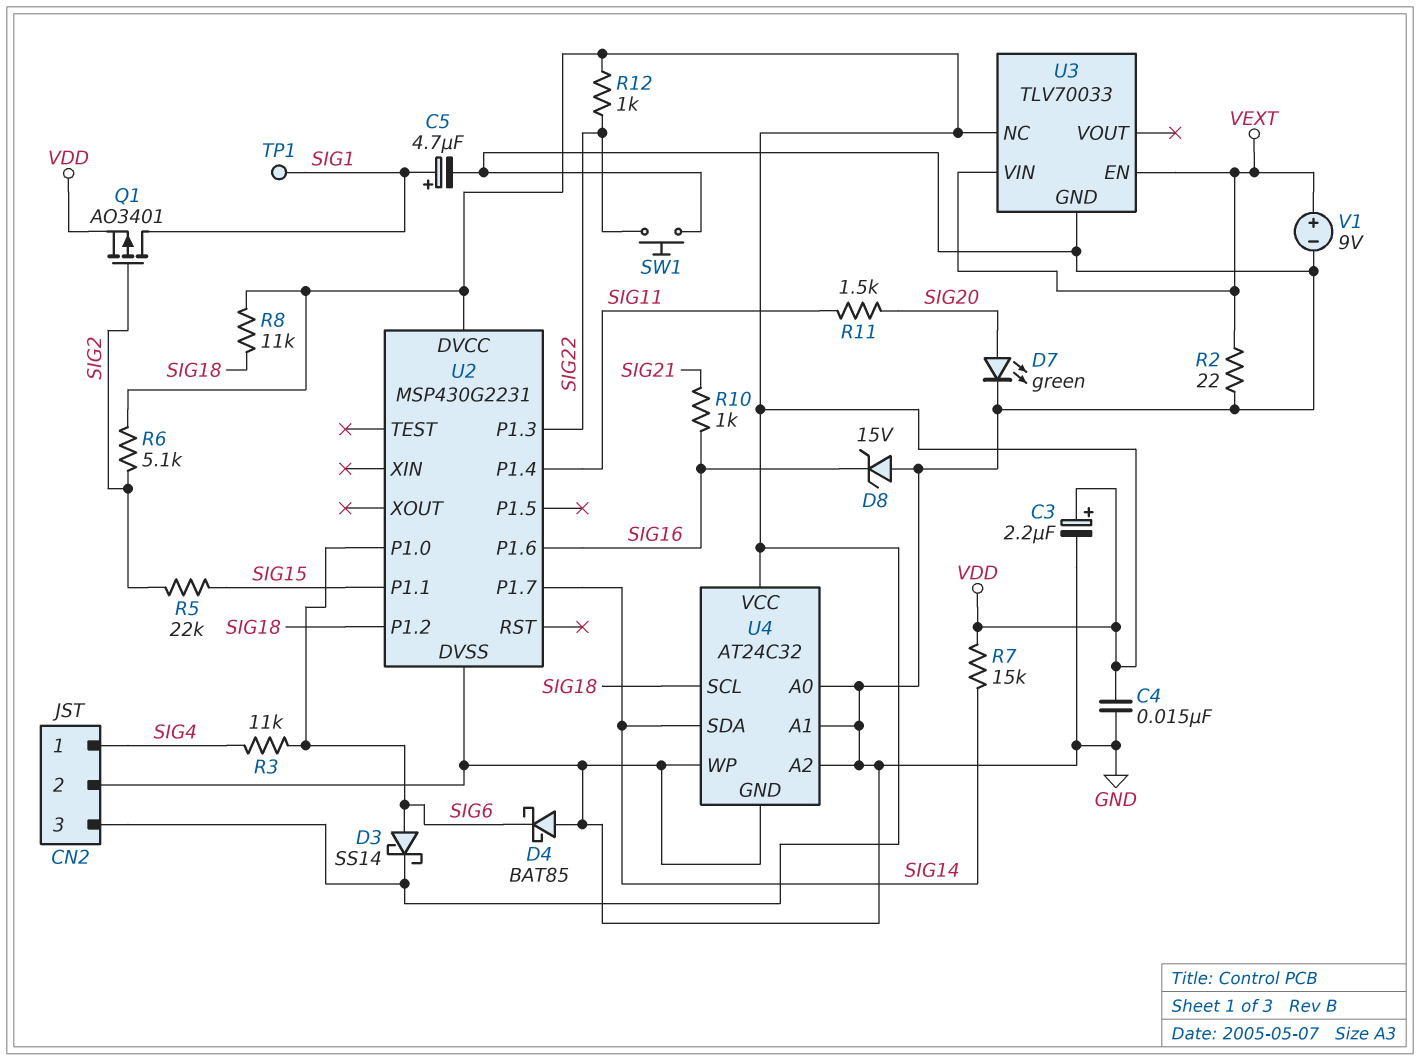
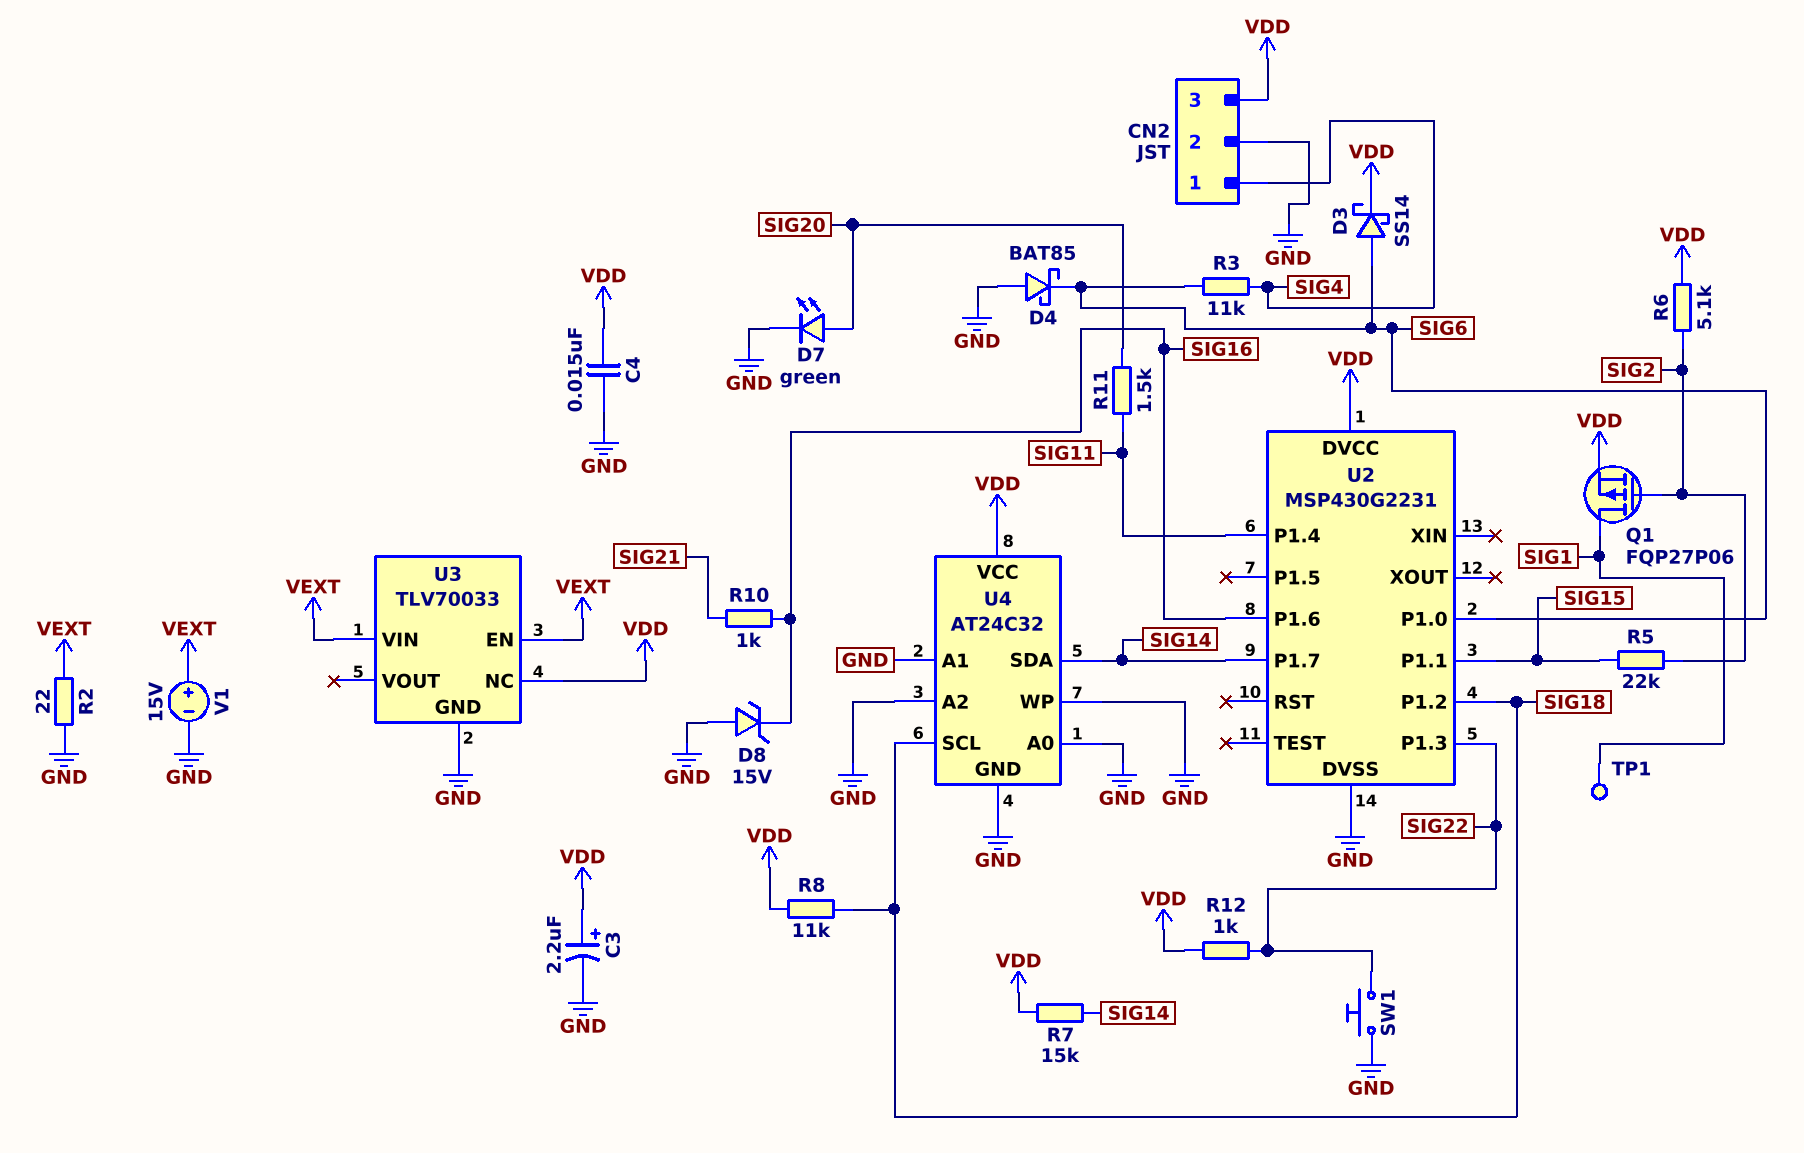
C5: 4.7uF (plus SIG1, minus GND) -> none
Q1: PMOS AO3401 (G SIG2, D SIG1, S VDD) -> PMOS FQP27P06 (G SIG2, D SIG1, S VDD)
V1: 9V (plus VEXT, minus GND) -> 15V (plus VEXT, minus GND)

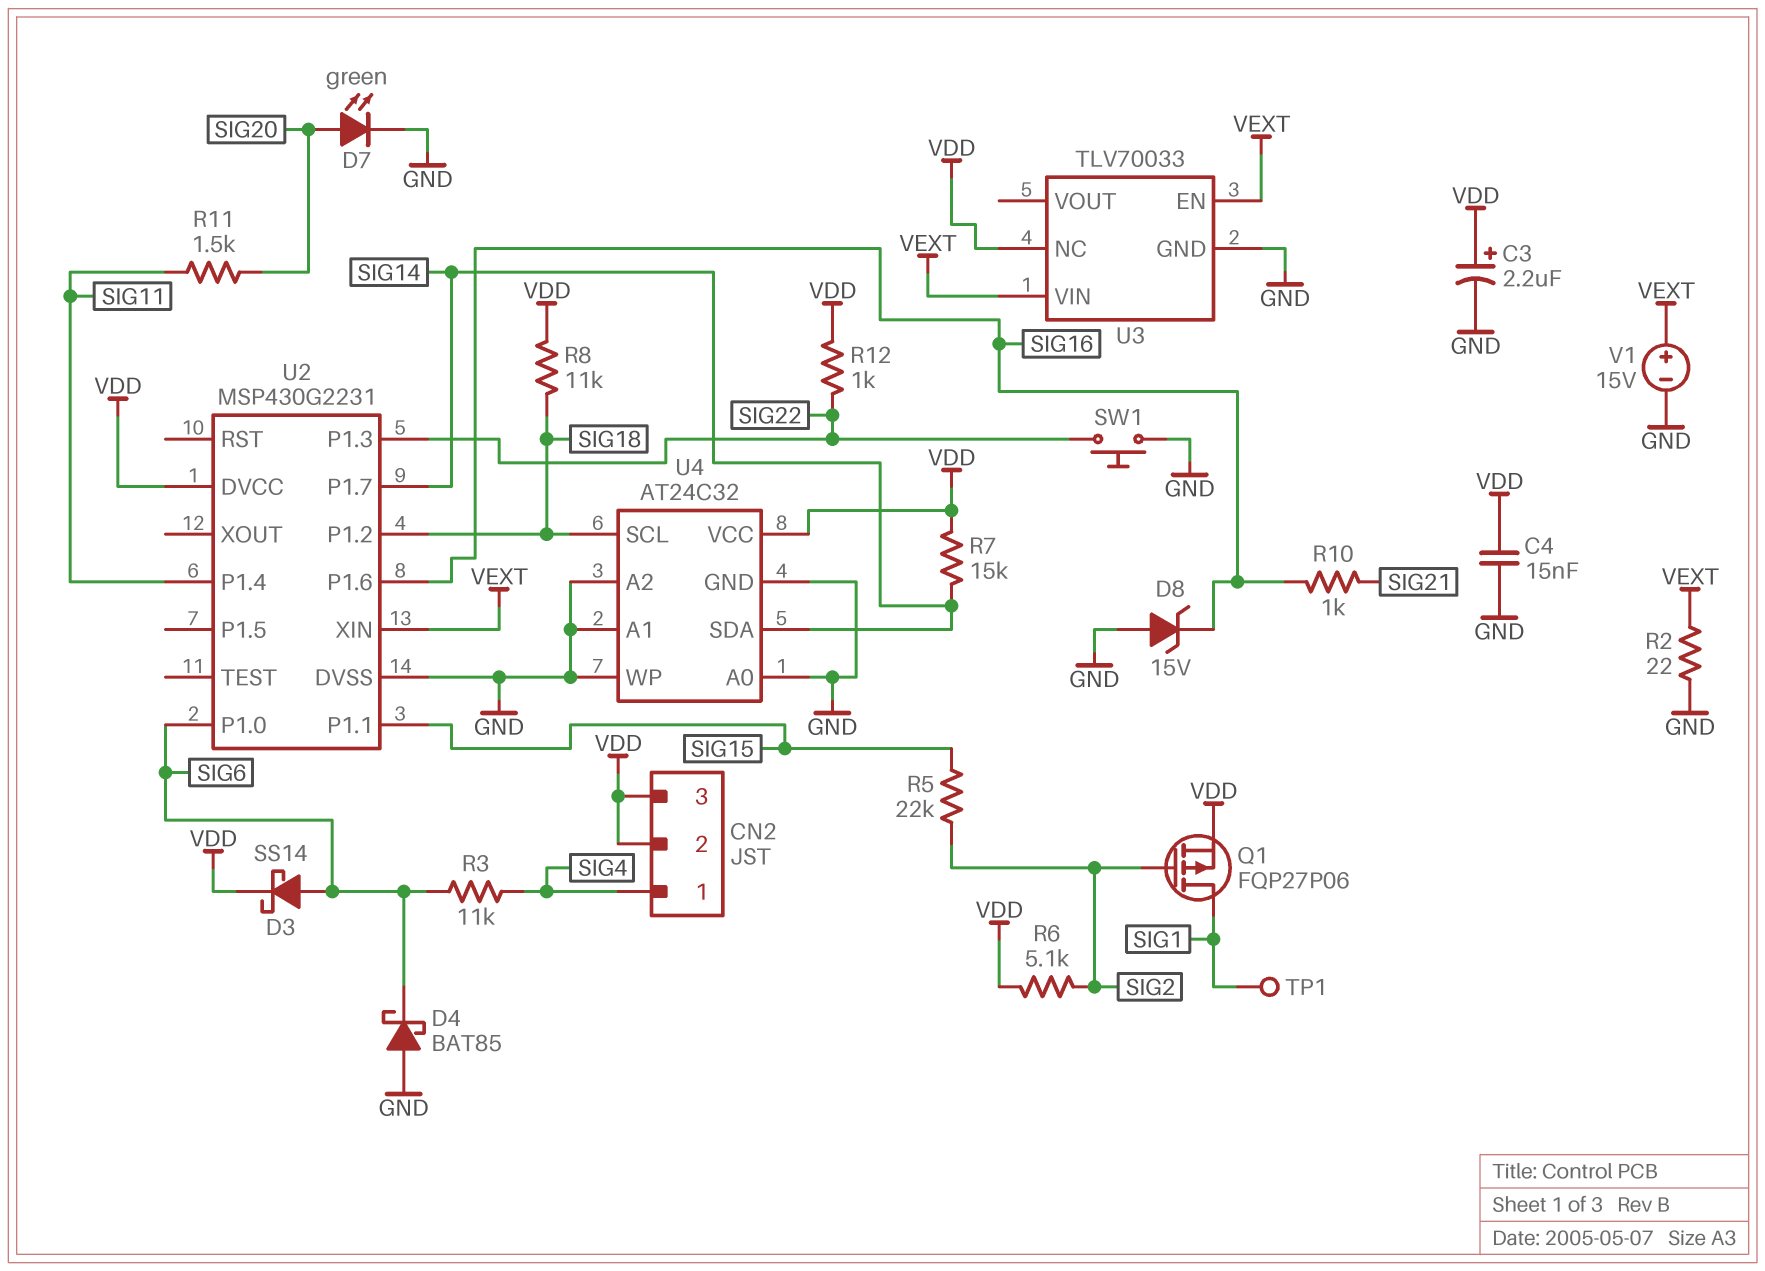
CN2 pin 2: GND -> VDD
U2 pin XIN: none -> VEXT

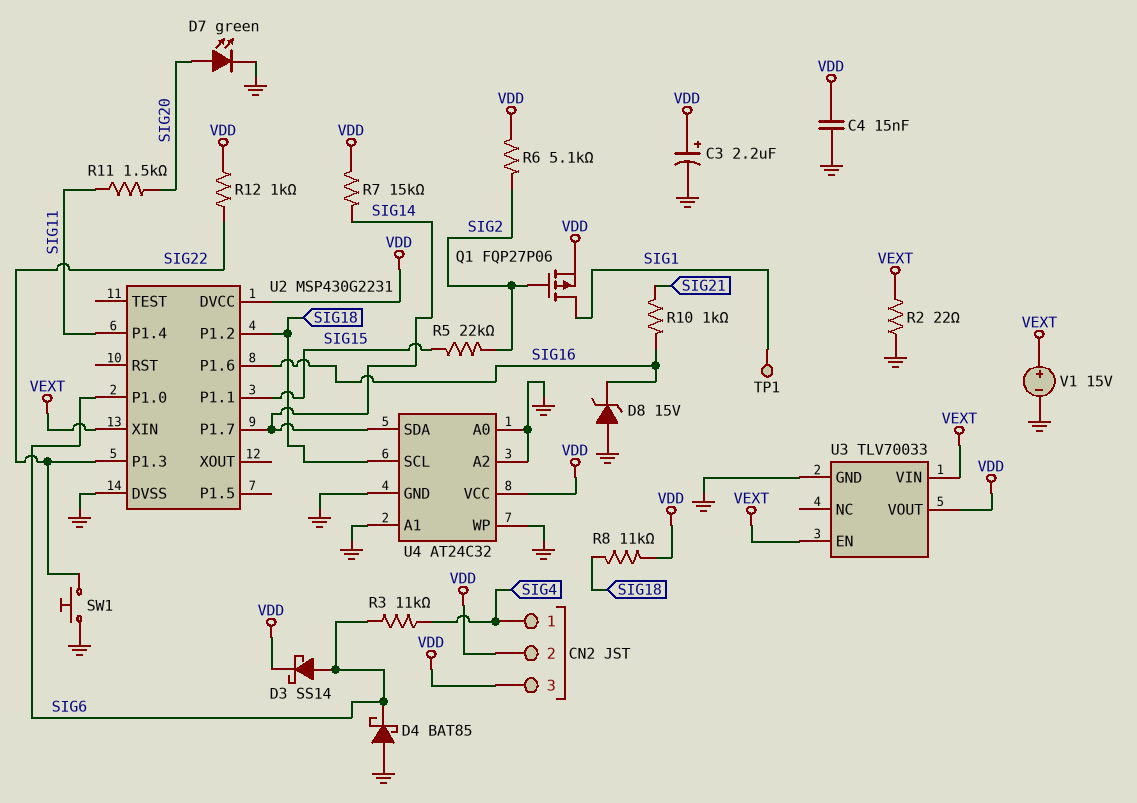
U3 pin NC: VDD -> none
U3 pin VOUT: none -> VDD

